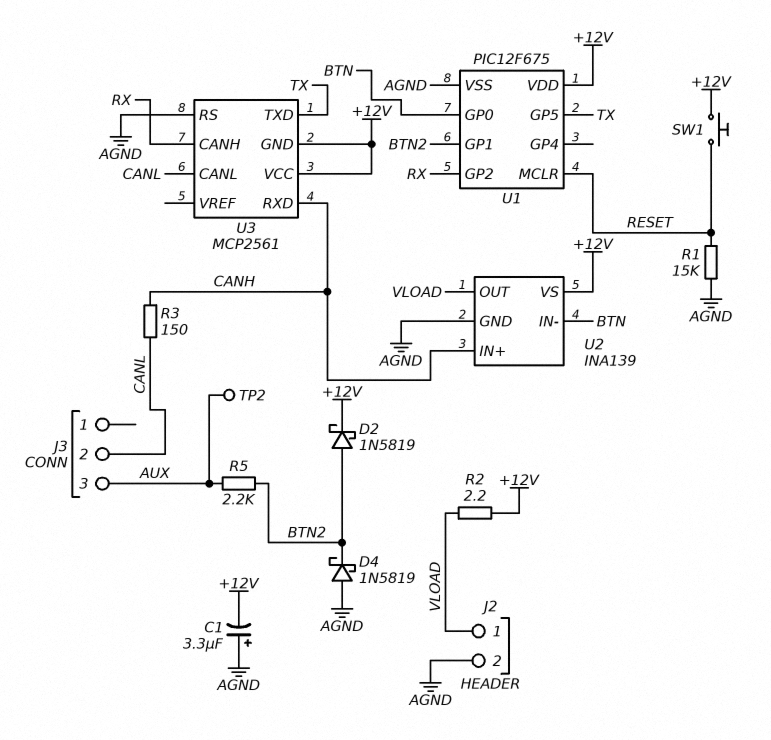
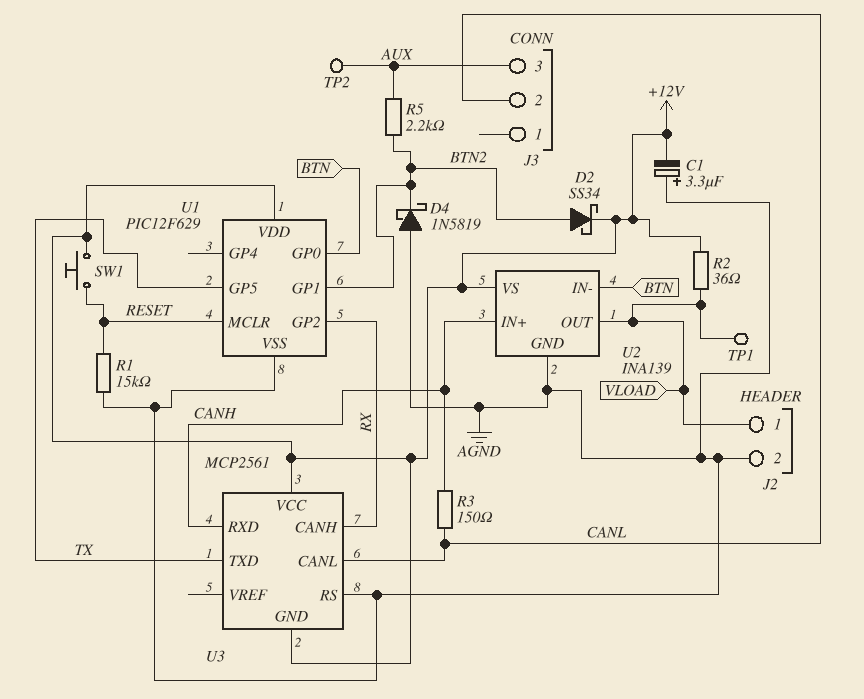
D2: schottky 1N5819 (A BTN2, K +12V) -> schottky SS34 (A BTN2, K +12V)
R2: 2.2 (+12V, VLOAD) -> 36 (+12V, VLOAD)
TP1: none -> test point (VLOAD)
U1: PIC12F675 -> PIC12F629

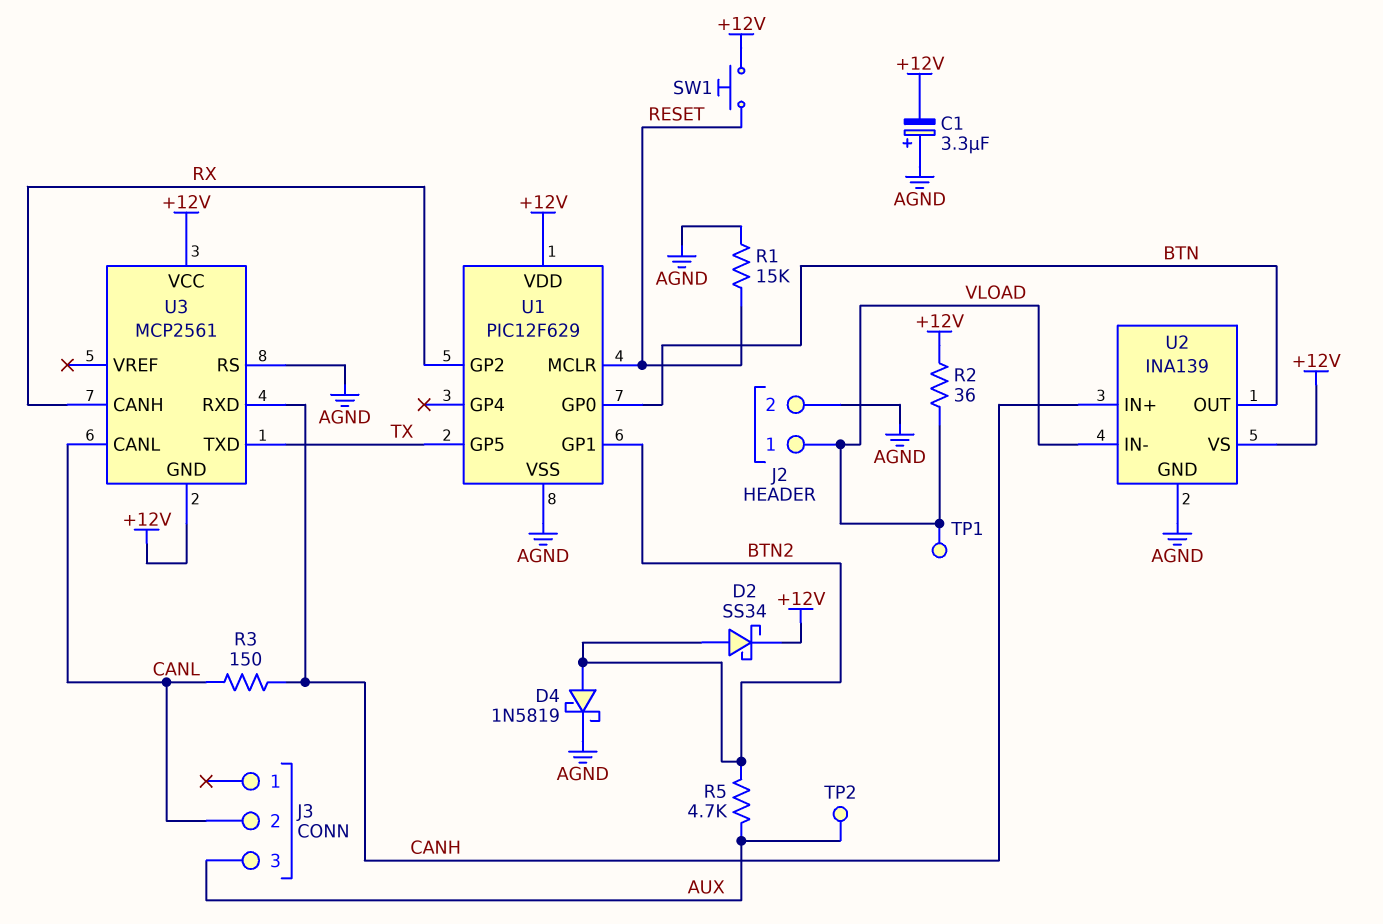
D4: schottky 1N5819 (A AGND, K BTN2) -> schottky 1N5819 (A BTN2, K AGND)
R5: 2.2k (AUX, BTN2) -> 4.7k (AUX, BTN2)
U2 pin IN-: BTN -> VLOAD
U2 pin OUT: VLOAD -> BTN

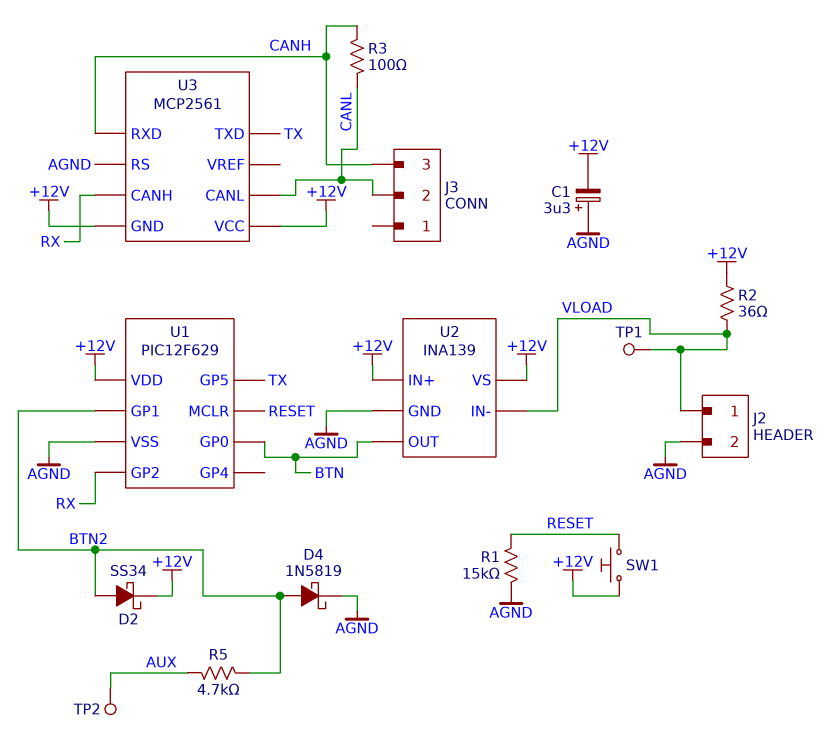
J3 pin 3: AUX -> CANH
R3: 150 (CANH, CANL) -> 100 (CANH, CANL)
U2 pin IN+: CANH -> +12V

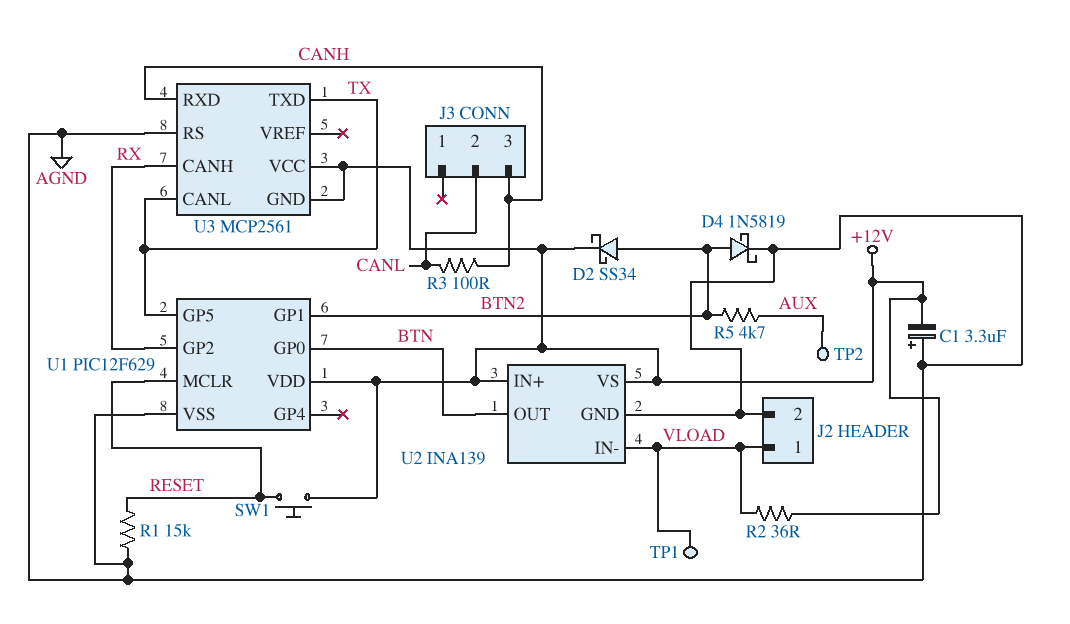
U3 pin CANL: CANL -> TX

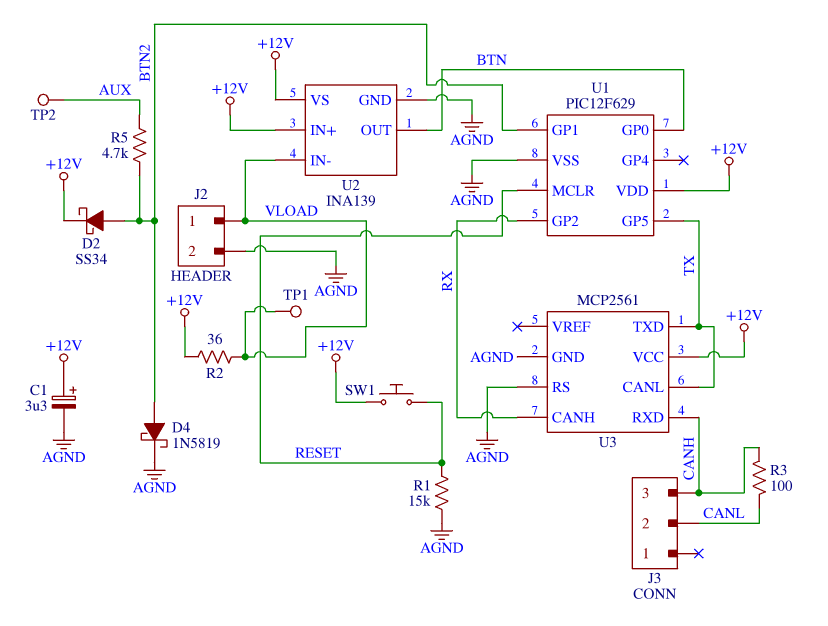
C1: 3.3uF (plus AGND, minus +12V) -> 3.3uF (plus +12V, minus AGND)
U3 pin GND: +12V -> AGND

